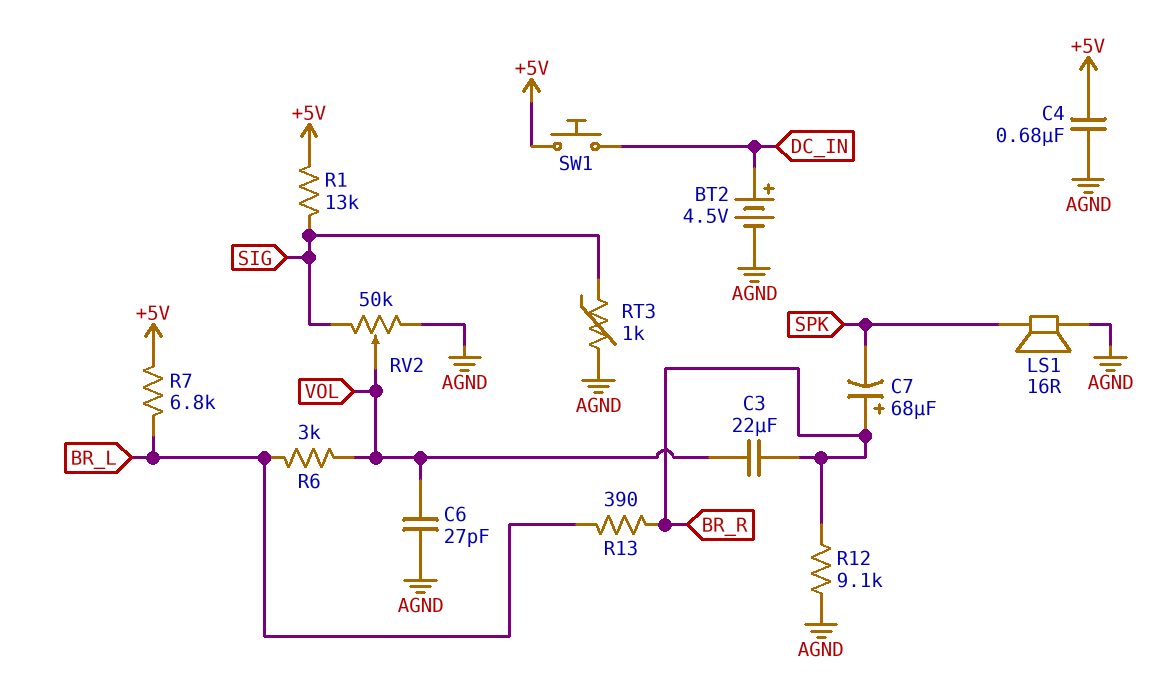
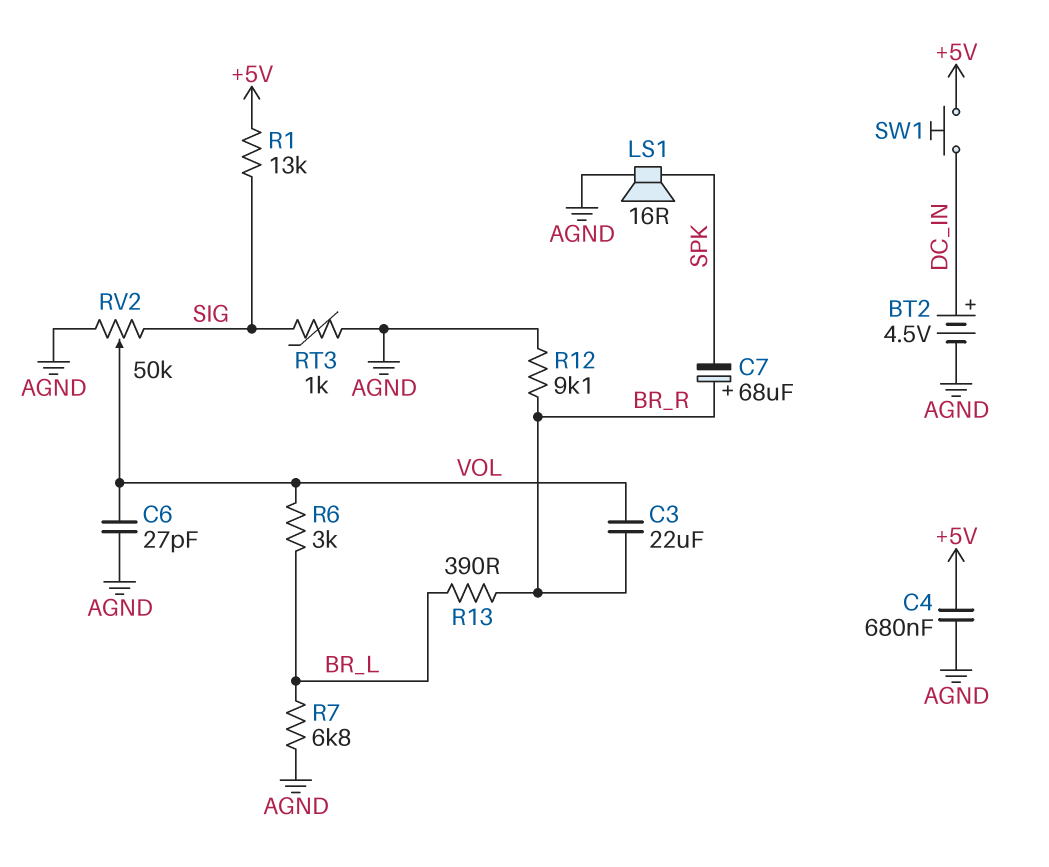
R7: 6.8k (+5V, BR_L) -> 6.8k (AGND, BR_L)

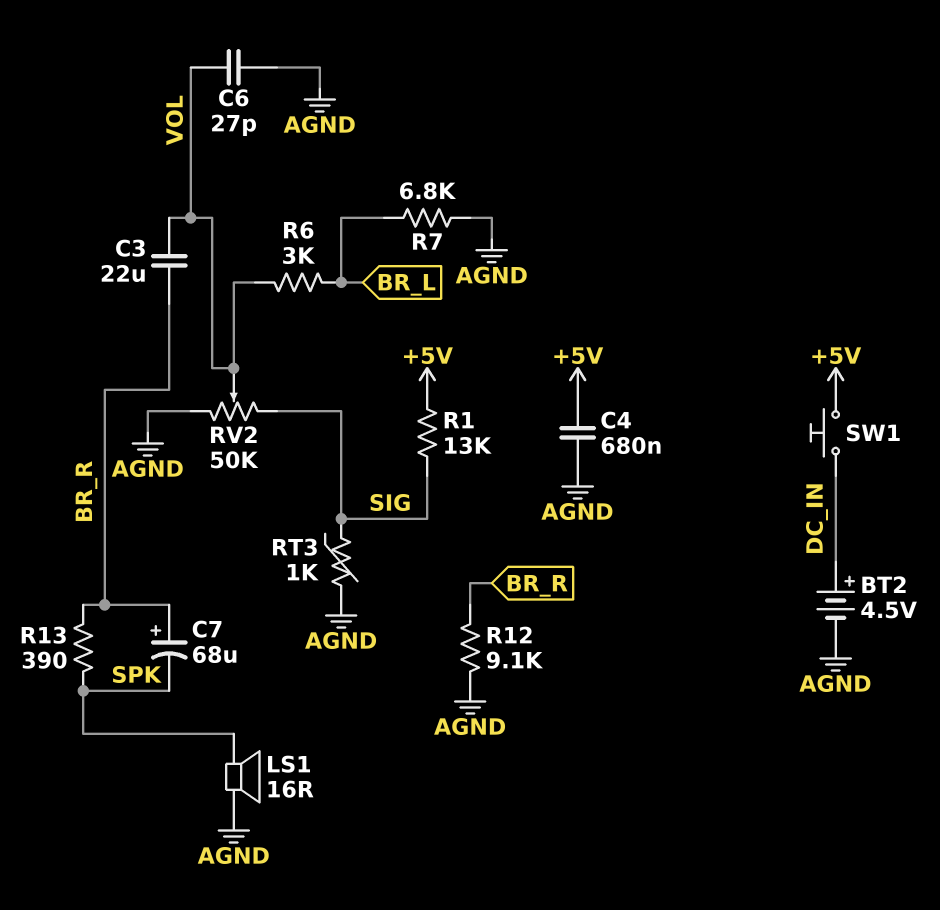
R13: 390 (BR_L, BR_R) -> 390 (BR_R, SPK)

